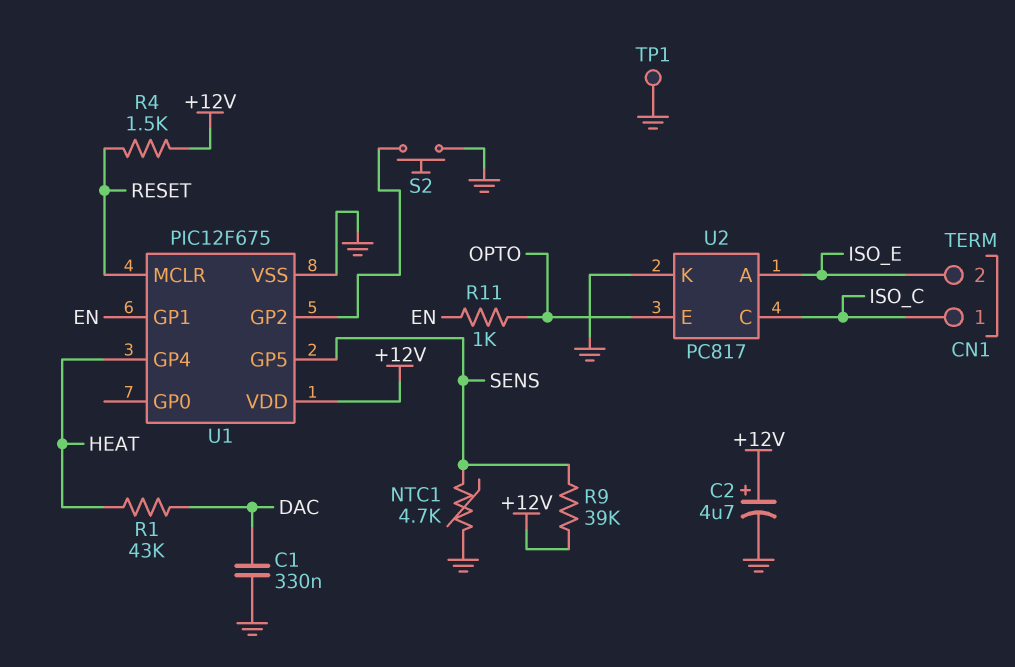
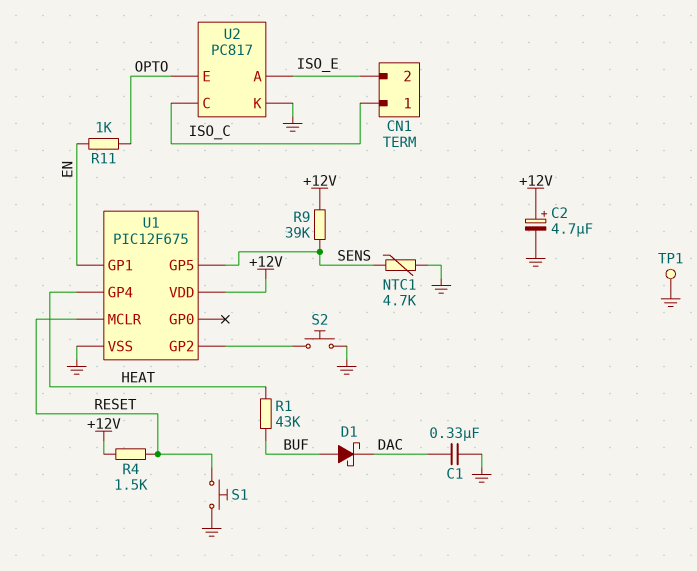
D1: none -> schottky (A BUF, K DAC)
R1: 43k (DAC, HEAT) -> 43k (BUF, HEAT)
S1: none -> button (GND, RESET)

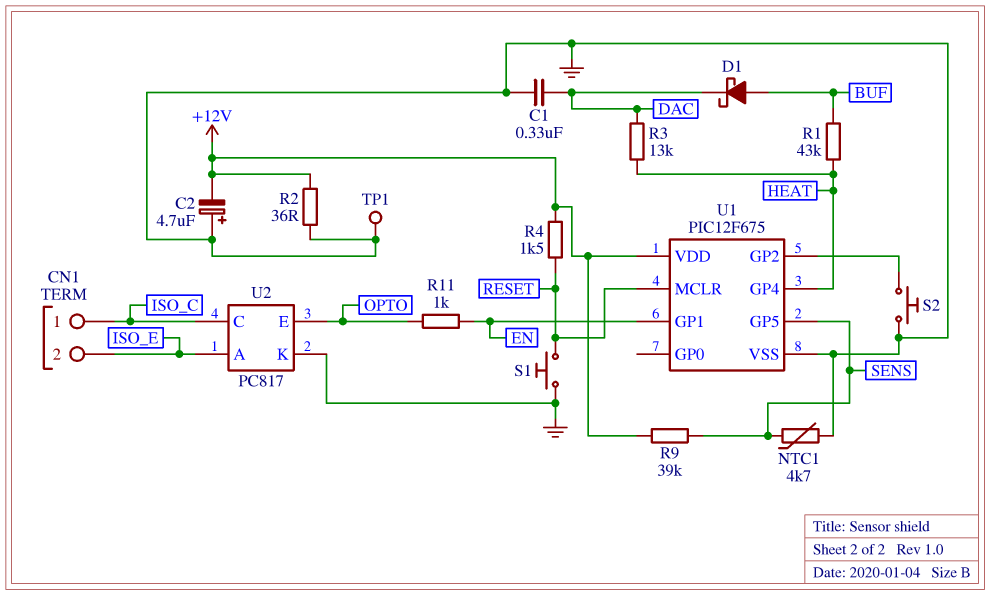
C2: 4.7uF (plus +12V, minus GND) -> 4.7uF (plus GND, minus +12V)
R2: none -> 36 (+12V, GND)
R3: none -> 13k (DAC, HEAT)

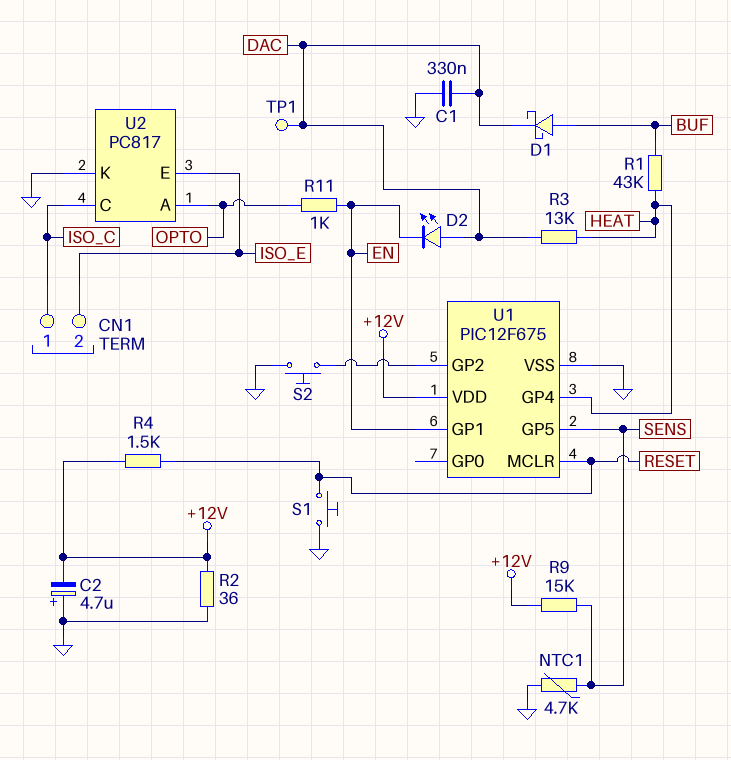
D2: none -> LED (A DAC, K EN)
R9: 39k (+12V, SENS) -> 15k (+12V, SENS)
TP1: test point (GND) -> test point (DAC)
U2 pin A: ISO_E -> OPTO
U2 pin E: OPTO -> ISO_E

